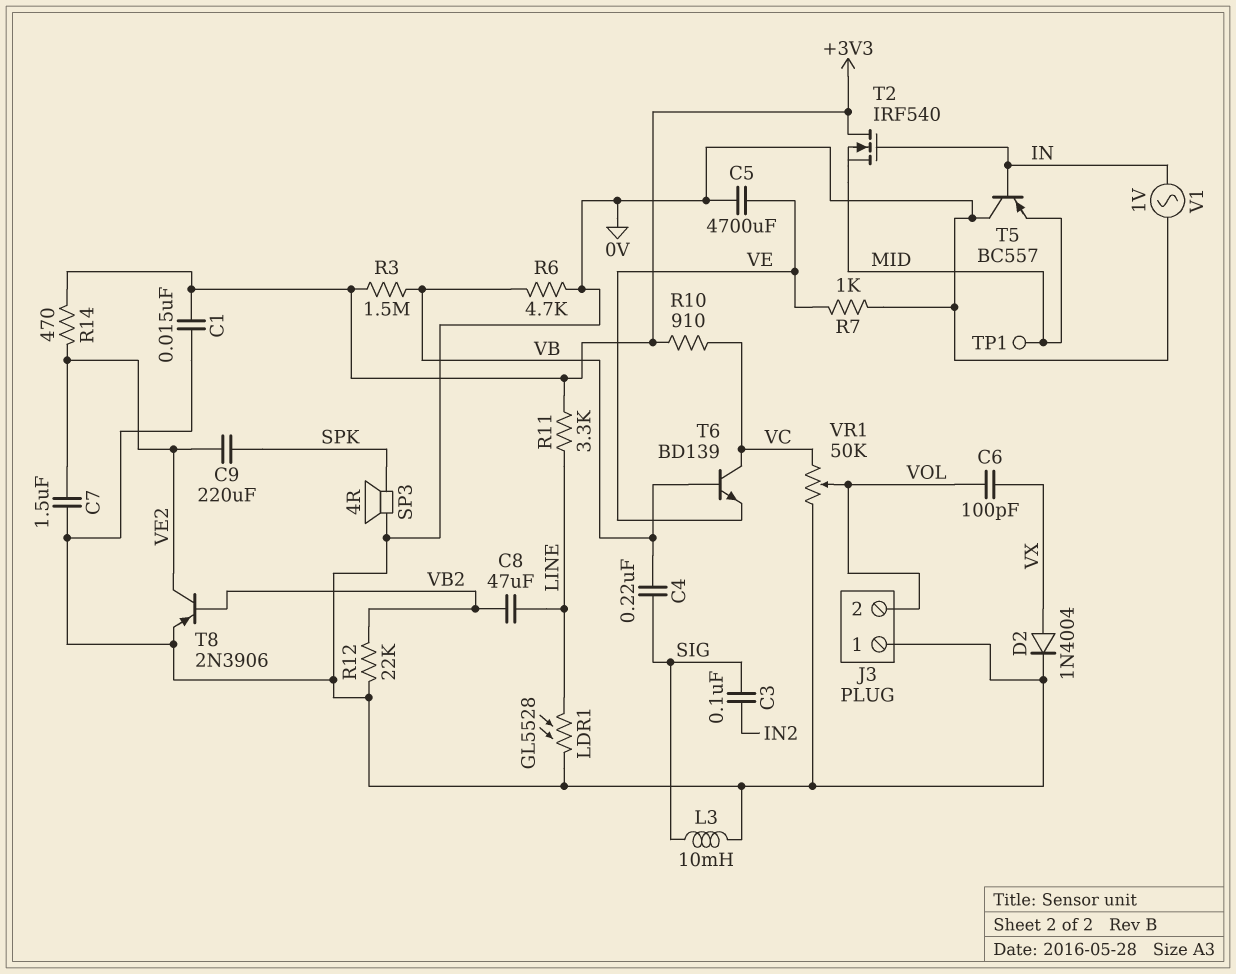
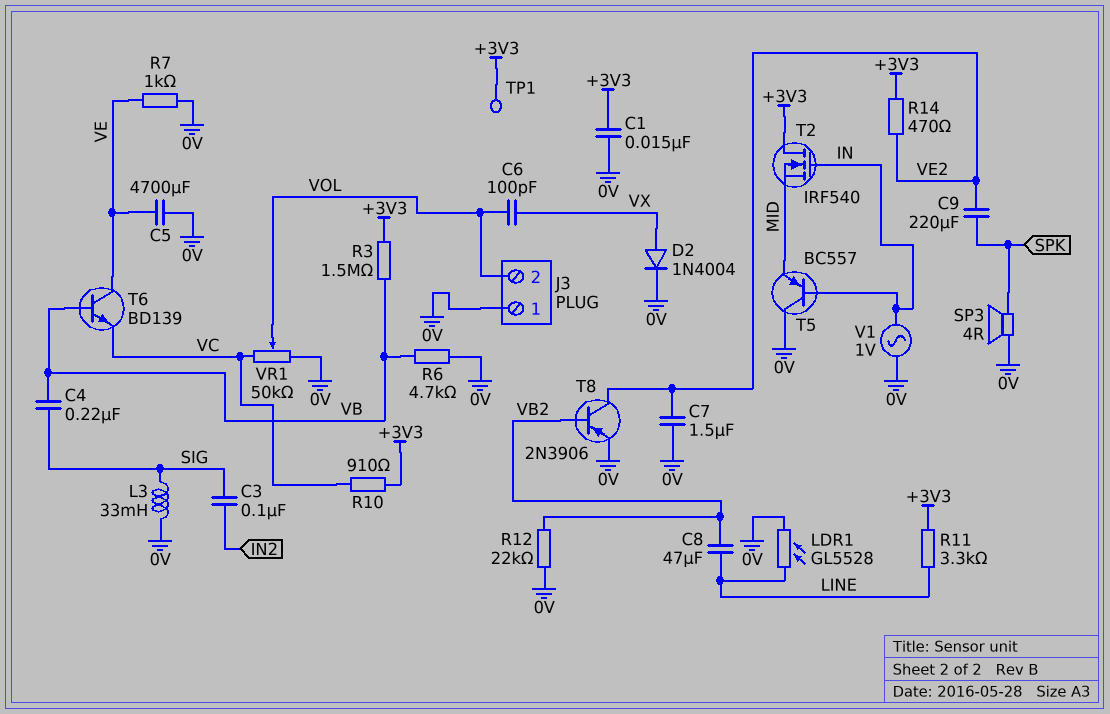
L3: 10mH (0V, SIG) -> 33mH (0V, SIG)
T6: NPN BD139 (B VB, C VC, E VE) -> NPN BD139 (B VB, C VE, E VC)
TP1: test point (MID) -> test point (+3V3)

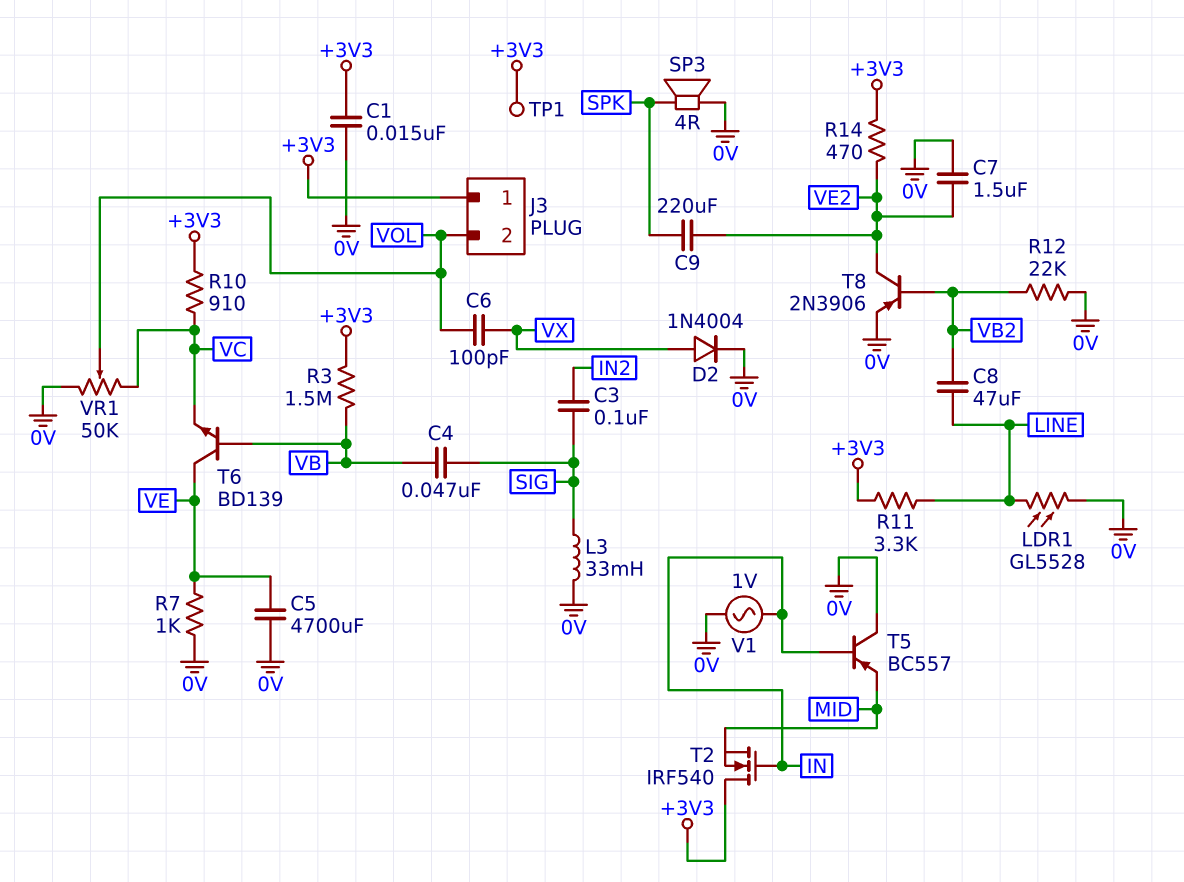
C4: 220nF (SIG, VB) -> 47nF (SIG, VB)
J3 pin 1: 0V -> +3V3
R6: 4.7k (0V, VB) -> none

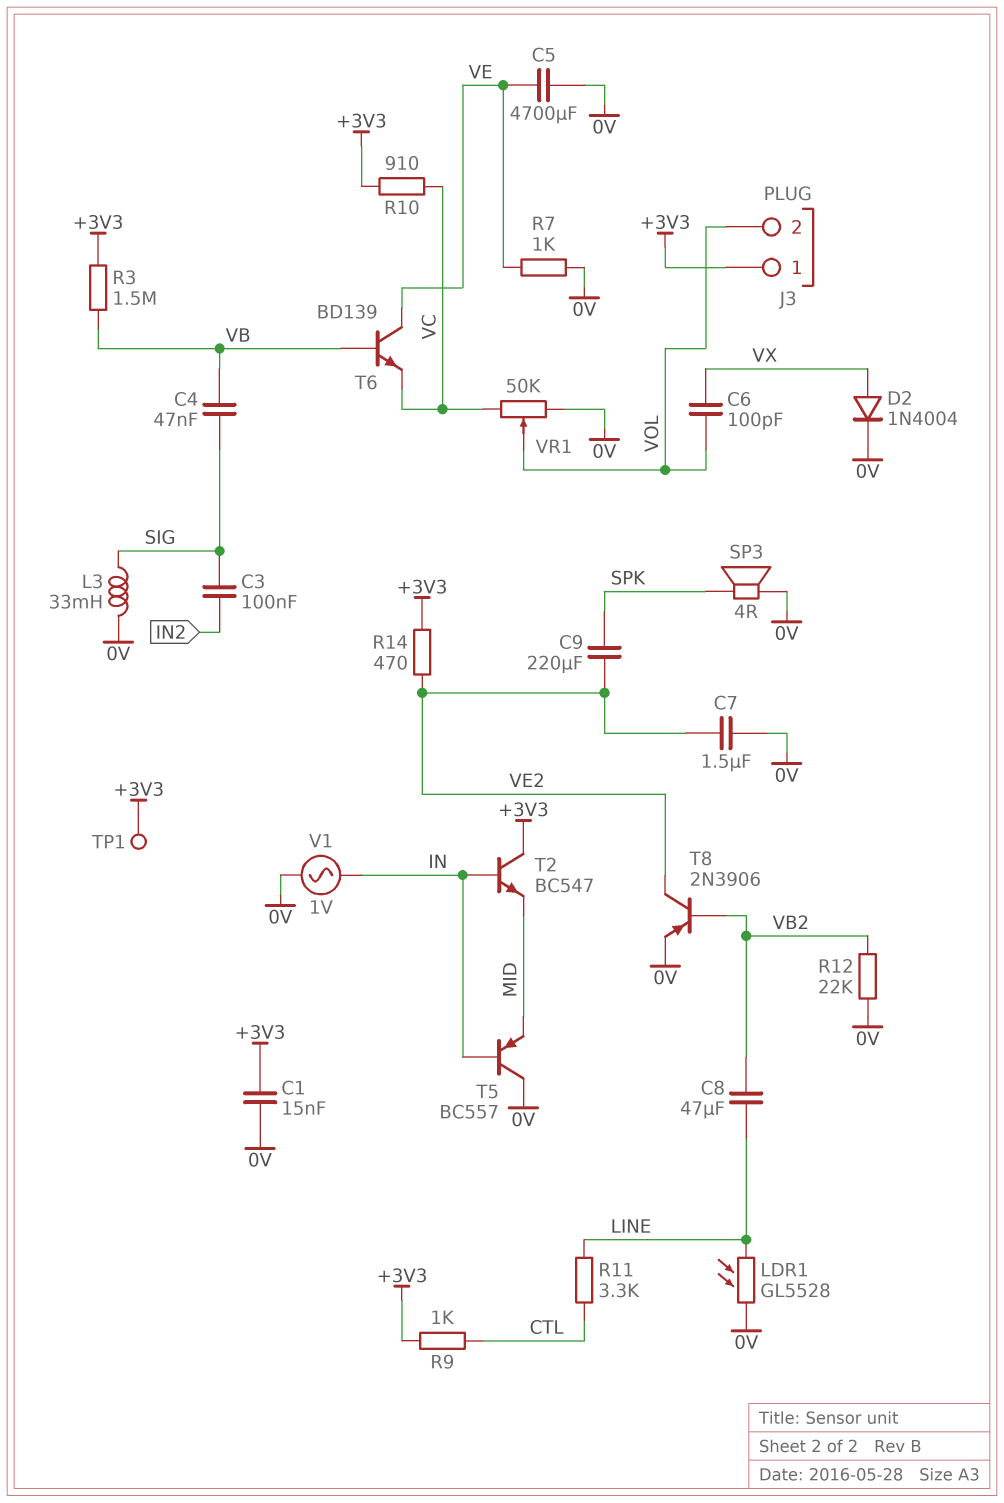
R9: none -> 1k (+3V3, CTL)
R11: 3.3k (+3V3, LINE) -> 3.3k (CTL, LINE)
T2: NMOS IRF540 (G IN, D +3V3, S MID) -> NPN BC547 (B IN, C +3V3, E MID)

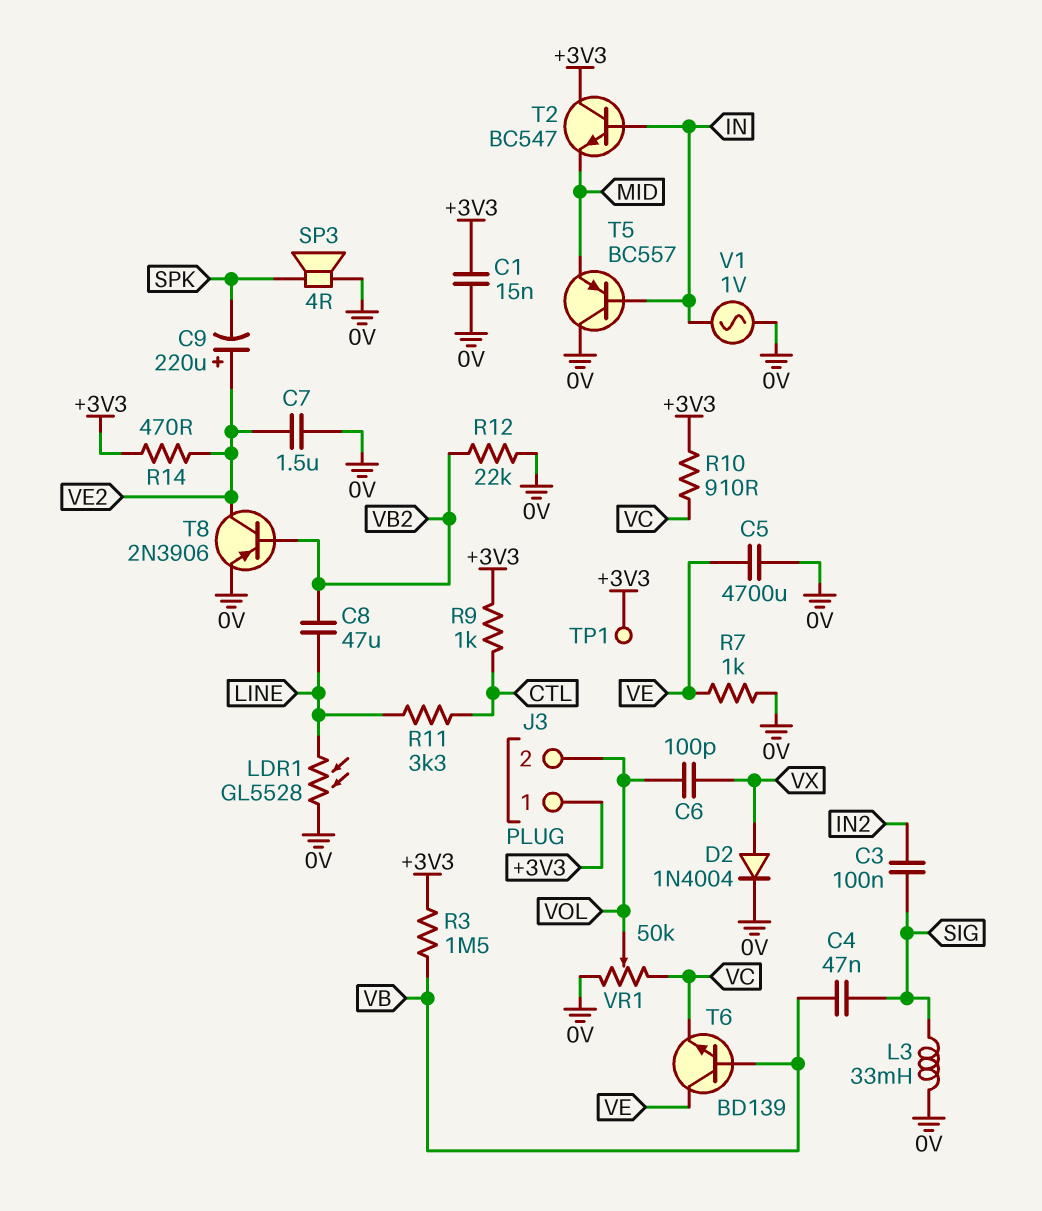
C9: 220uF (SPK, VE2) -> 220uF (plus VE2, minus SPK)

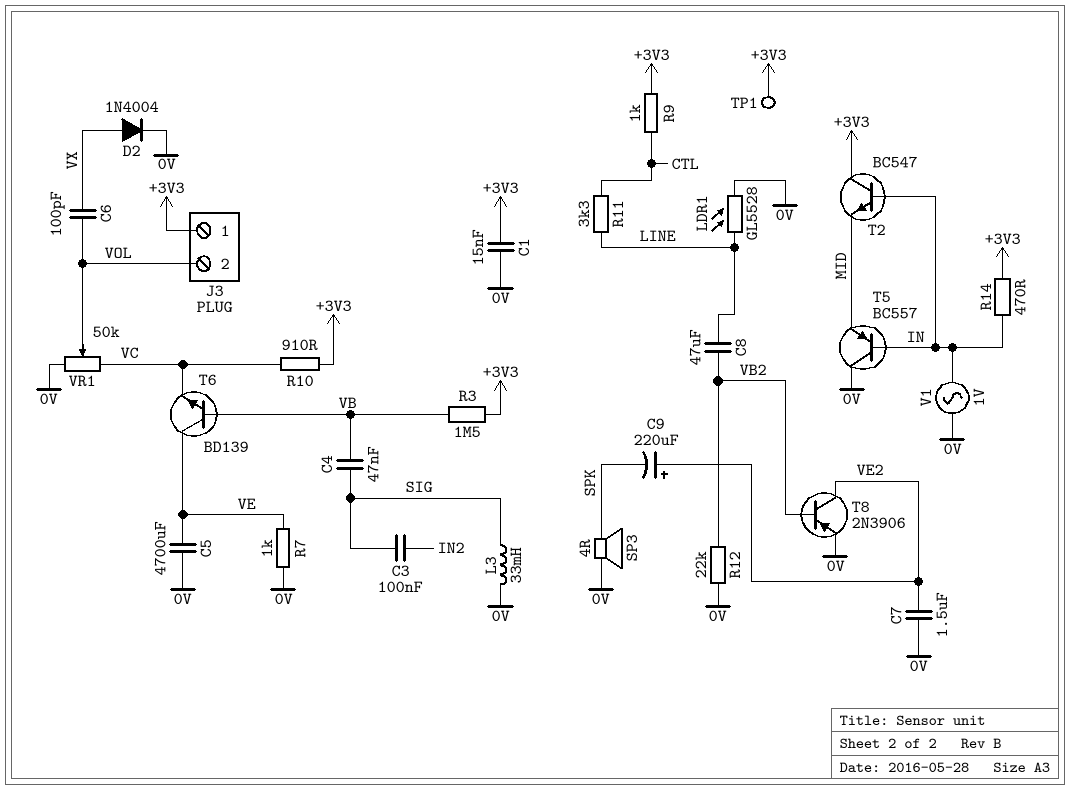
R14: 470 (+3V3, VE2) -> 470 (+3V3, IN)

